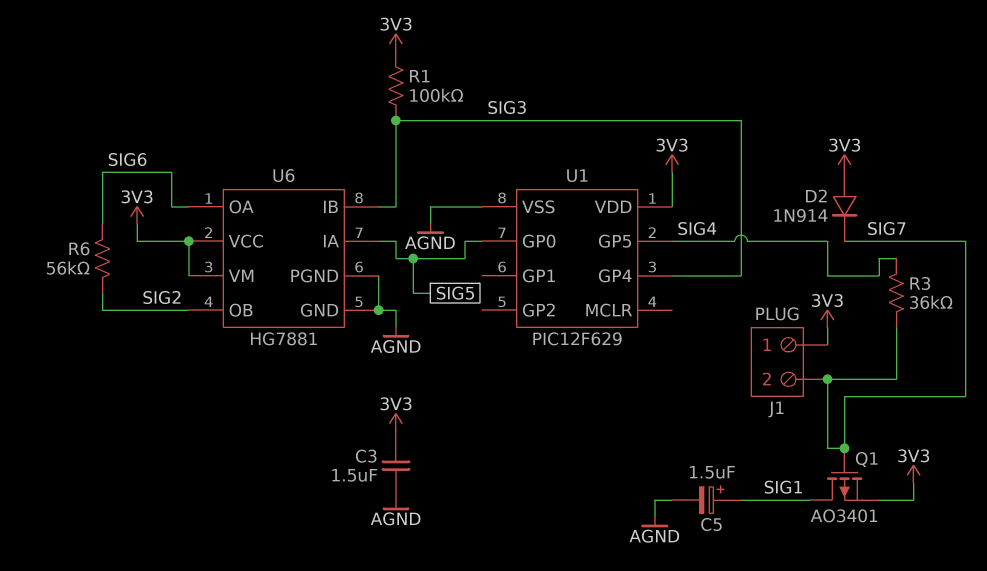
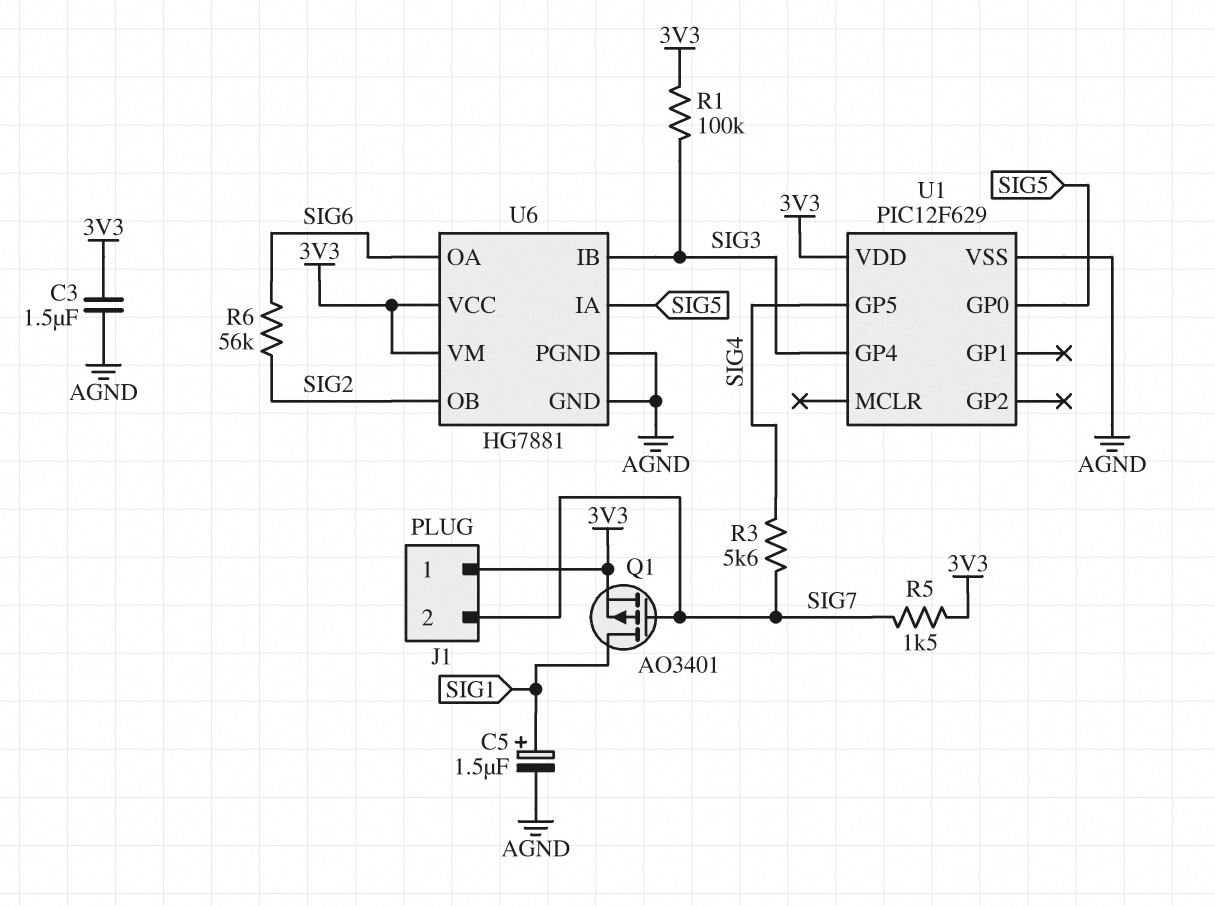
D2: diode 1N914 (A 3V3, K SIG7) -> none
R3: 36k (SIG4, SIG7) -> 5.6k (SIG4, SIG7)
R5: none -> 1.5k (3V3, SIG7)

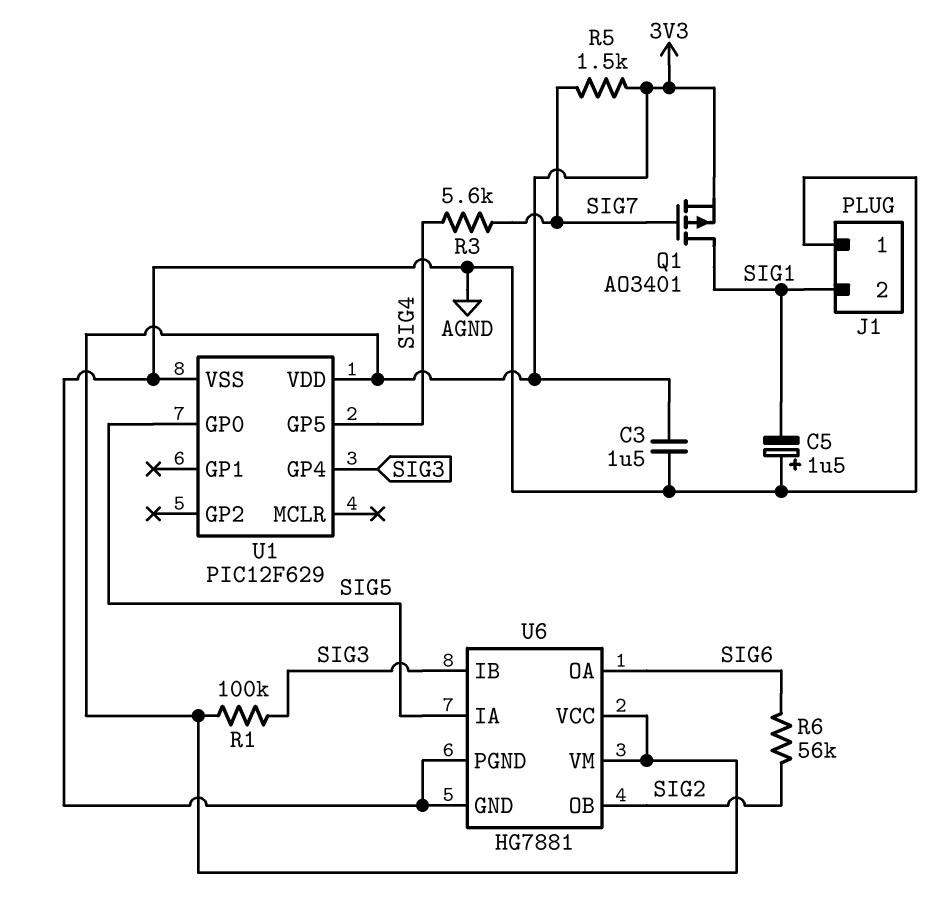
C5: 1.5uF (plus SIG1, minus AGND) -> 1.5uF (plus AGND, minus SIG1)
J1 pin 1: 3V3 -> AGND
J1 pin 2: SIG7 -> SIG1

